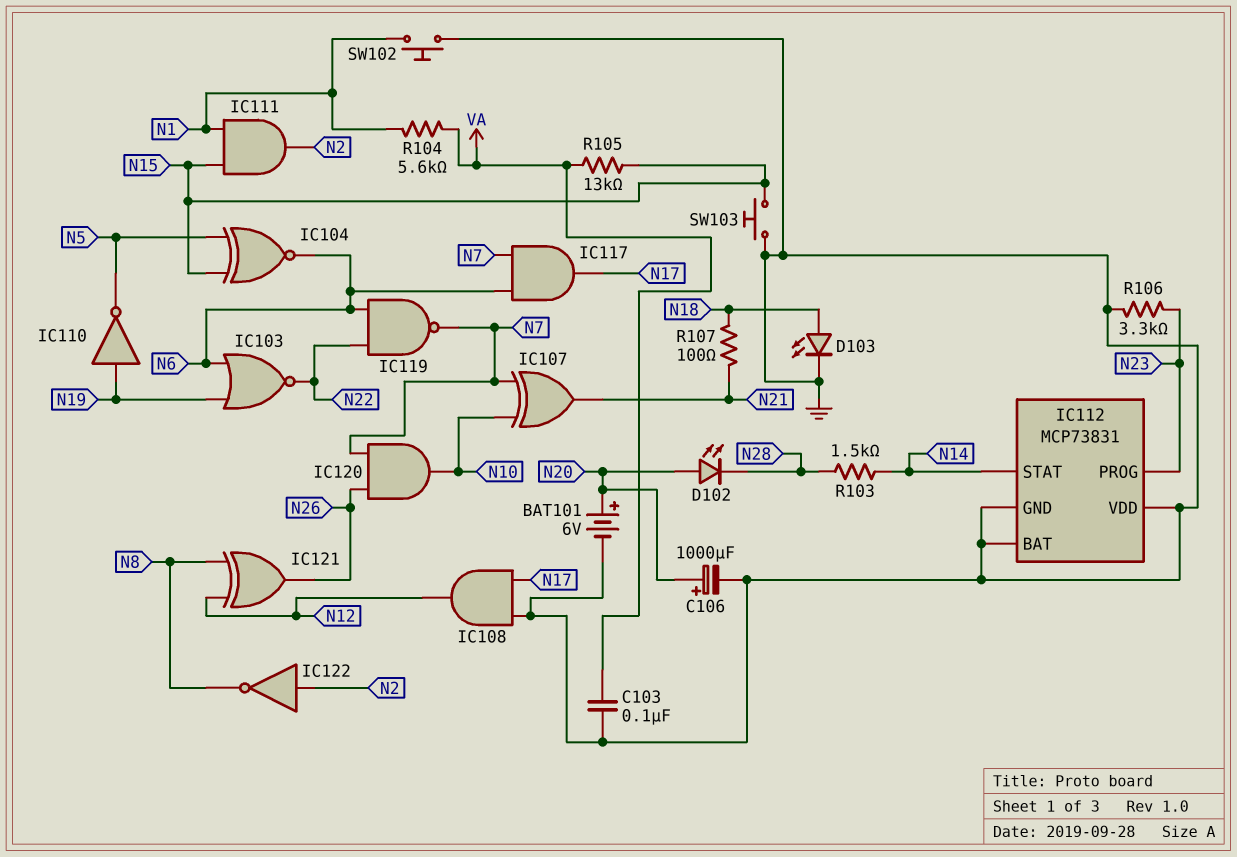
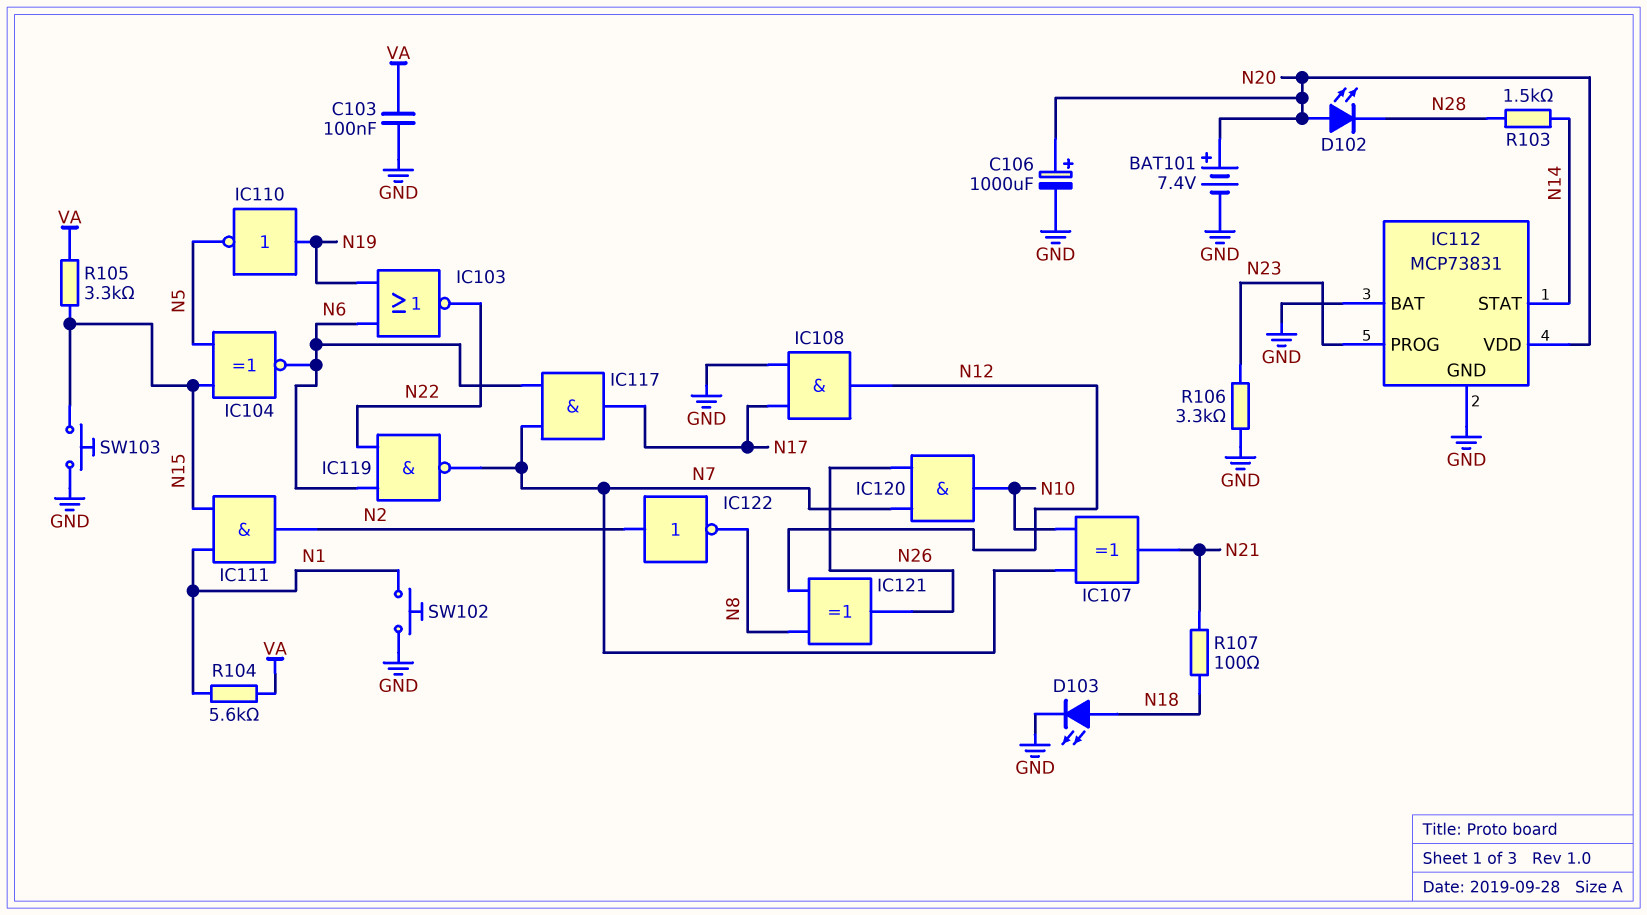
BAT101: 6V (plus N20, minus GND) -> 7.4V (plus N20, minus GND)
IC112 pin VDD: GND -> N20
R105: 13k (N15, VA) -> 3.3k (N15, VA)

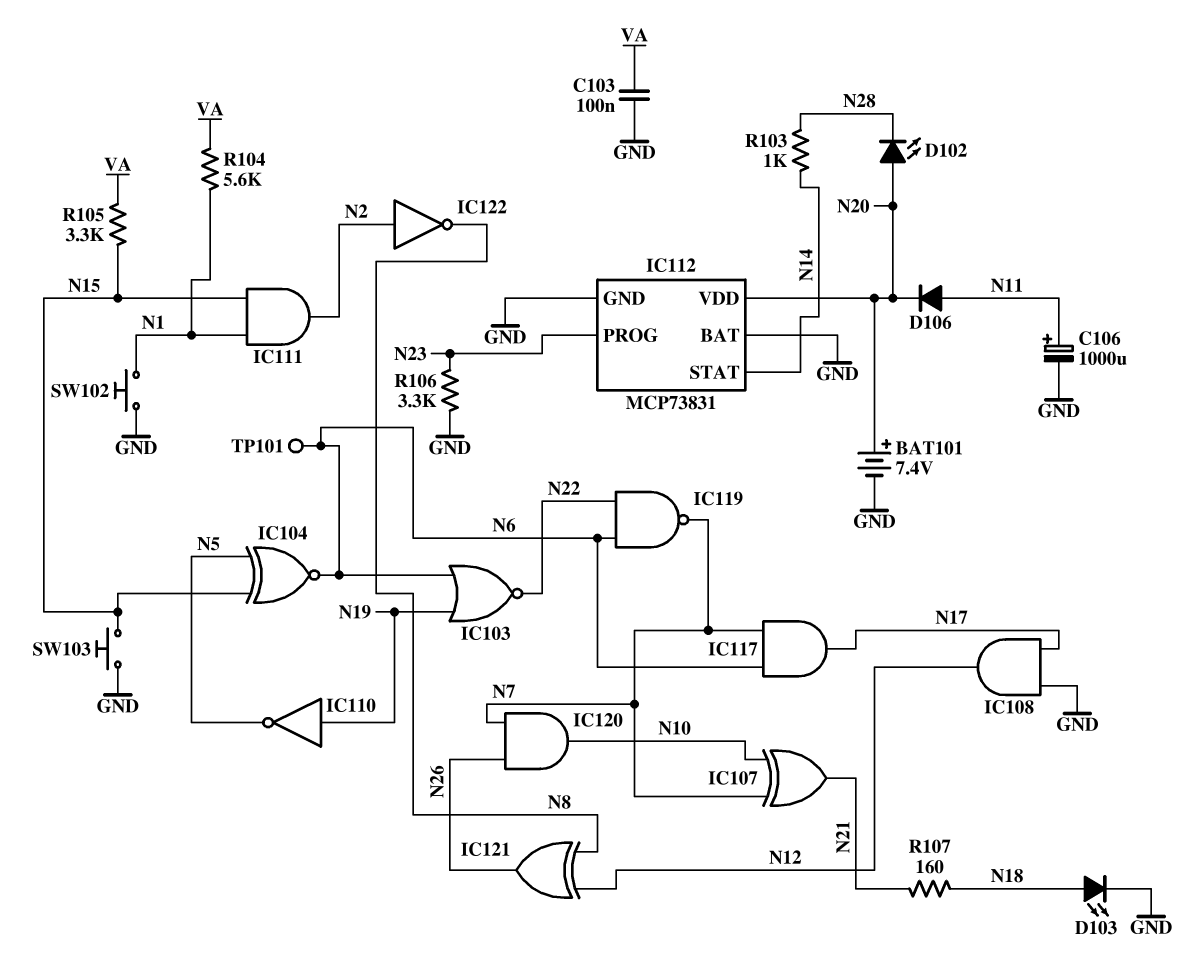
C106: 1000uF (plus N20, minus GND) -> 1000uF (plus N11, minus GND)
D106: none -> diode (A N11, K N20)
R103: 1.5k (N14, N28) -> 1k (N14, N28)
R107: 100 (N18, N21) -> 160 (N18, N21)
TP101: none -> test point (N6)

